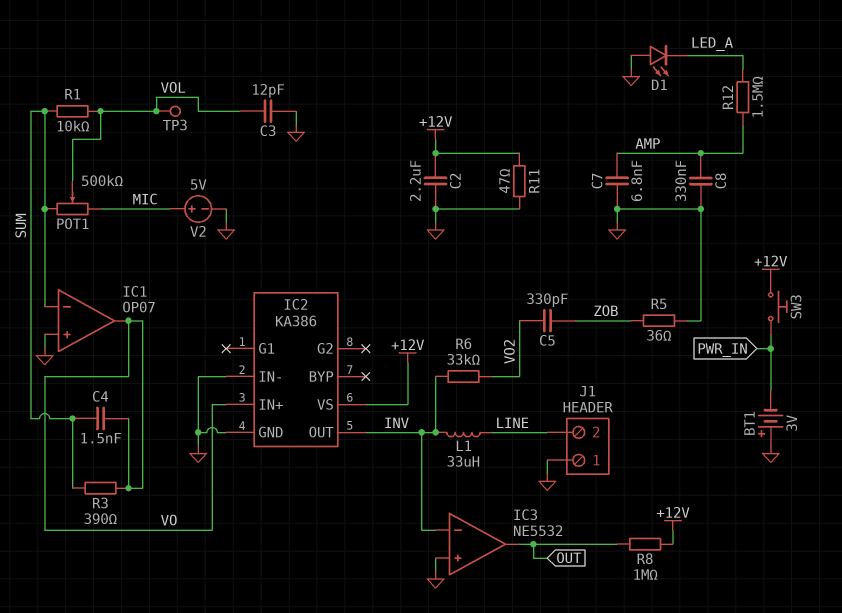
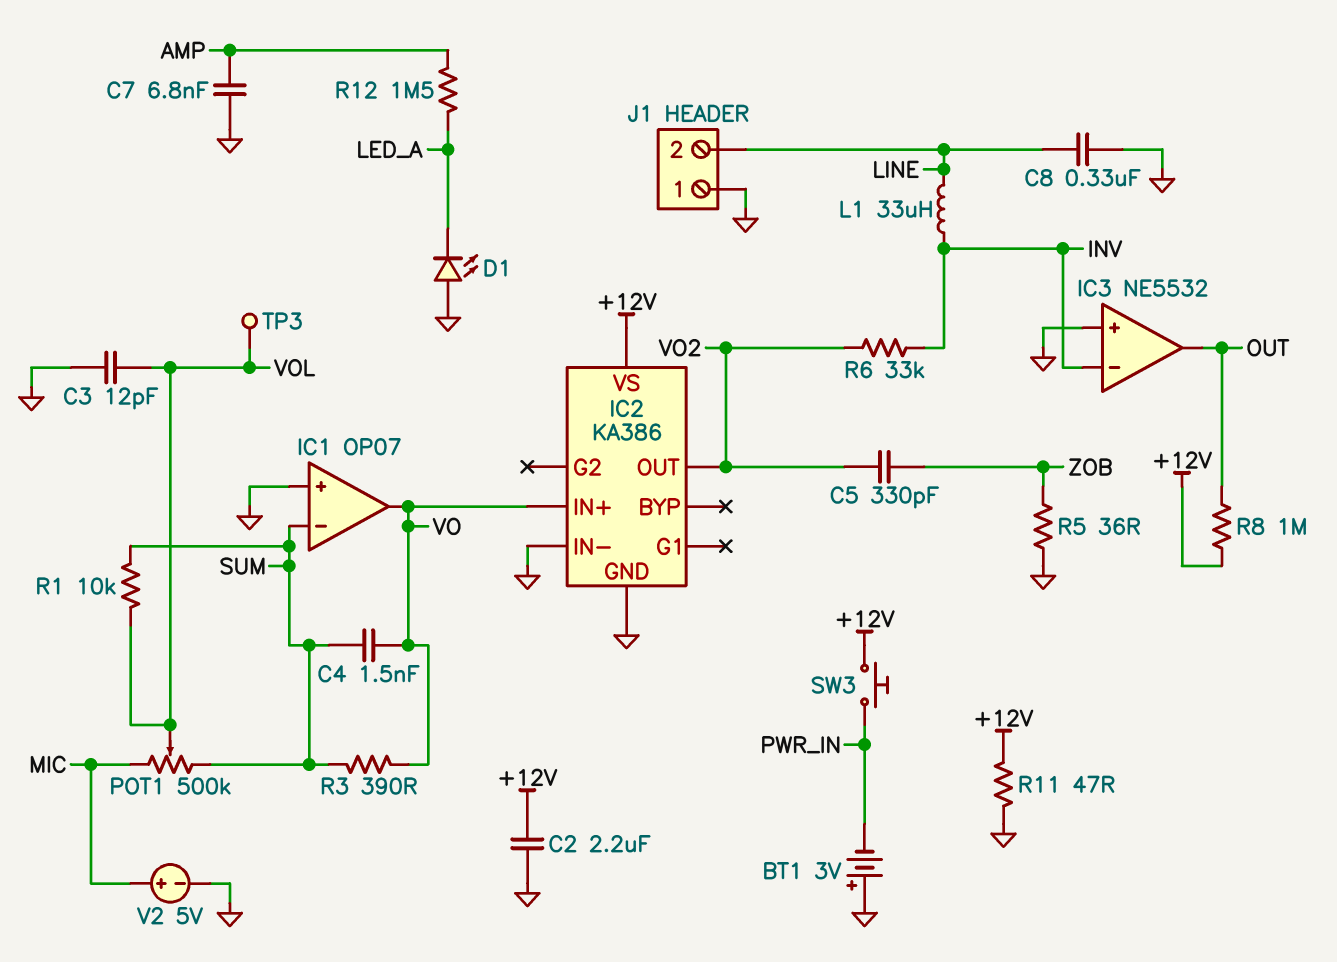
C8: 330nF (AMP, GND) -> 330nF (GND, LINE)
IC2 pin OUT: INV -> VO2

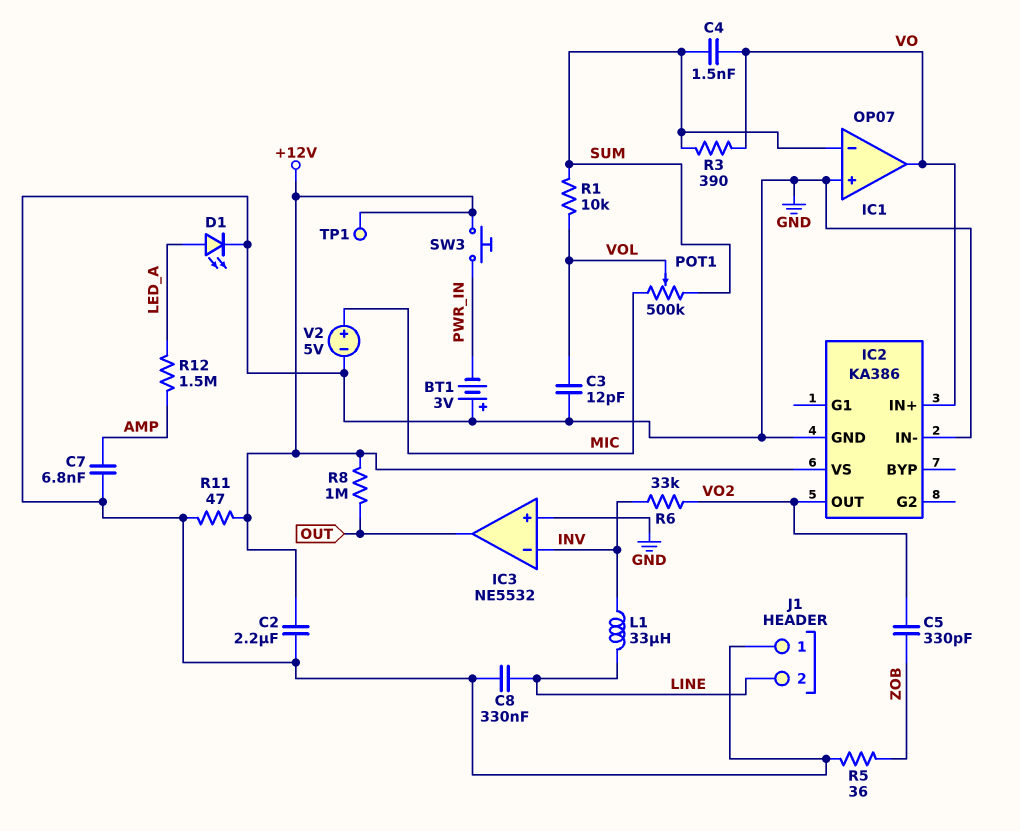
D1: LED (A GND, K LED_A) -> LED (A LED_A, K GND)
TP1: none -> test point (+12V)
TP3: test point (VOL) -> none

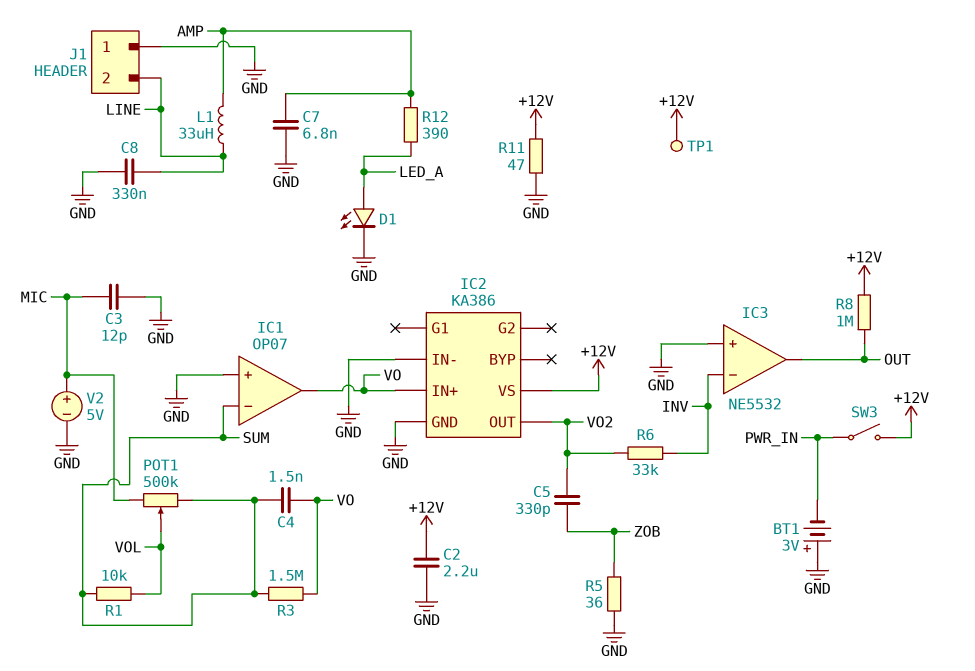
C3: 12pF (GND, VOL) -> 12pF (GND, MIC)
L1: 33uH (INV, LINE) -> 33uH (AMP, LINE)
R3: 390 (SUM, VO) -> 1.5M (SUM, VO)
R12: 1.5M (AMP, LED_A) -> 390 (AMP, LED_A)
SW3: button (+12V, PWR_IN) -> switch (+12V, PWR_IN)

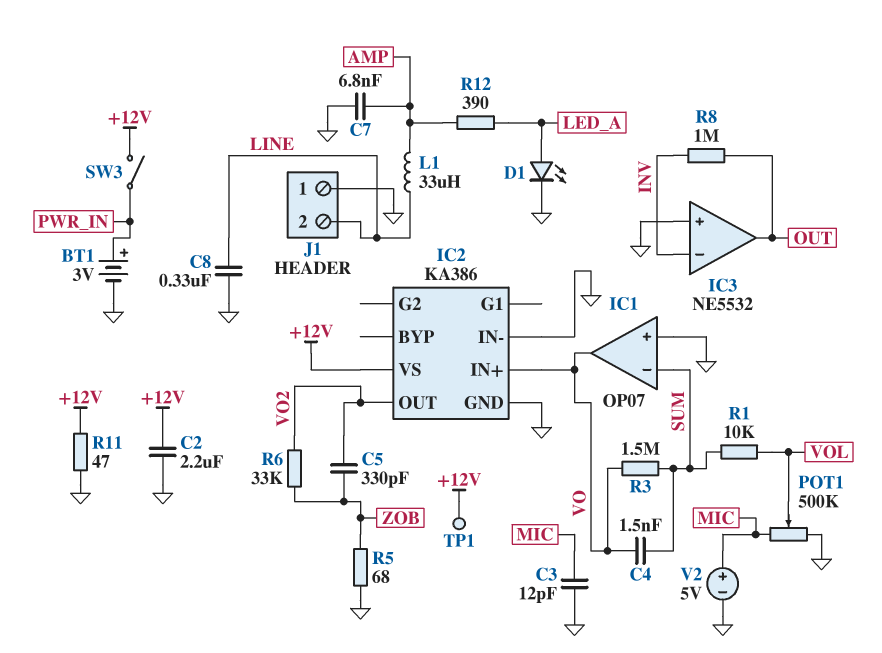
BT1: 3V (plus GND, minus PWR_IN) -> 3V (plus PWR_IN, minus GND)
POT1: 500k (MIC, SUM, wiper VOL) -> 500k (GND, MIC, wiper VOL)
R5: 36 (GND, ZOB) -> 68 (GND, ZOB)
R6: 33k (INV, VO2) -> 33k (VO2, ZOB)
R8: 1M (+12V, OUT) -> 1M (INV, OUT)

